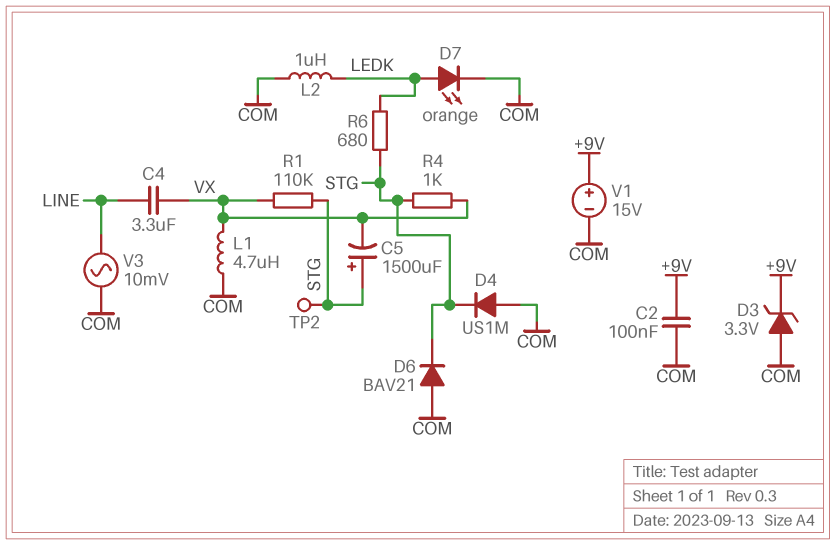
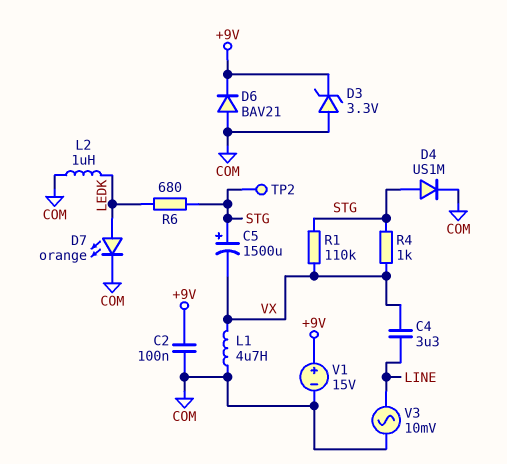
D4: diode US1M (A COM, K STG) -> diode US1M (A STG, K COM)
D6: diode BAV21 (A COM, K STG) -> diode BAV21 (A COM, K +9V)

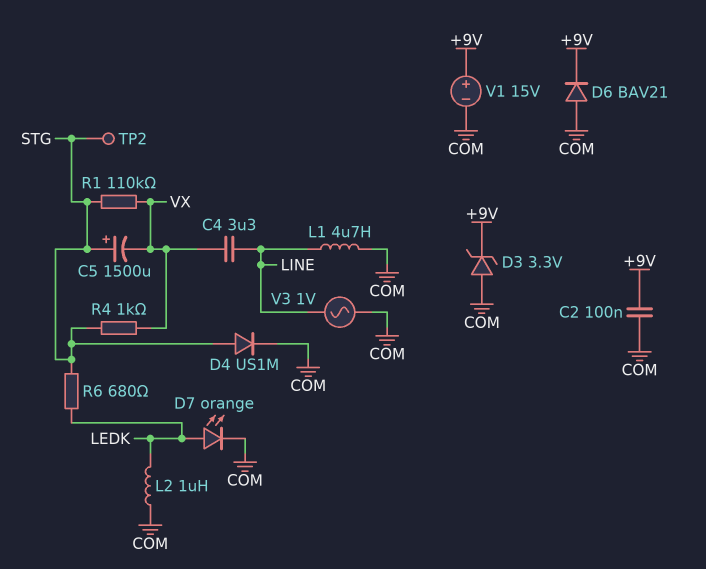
L1: 4.7uH (COM, VX) -> 4.7uH (COM, LINE)
V3: AC 10mV (COM, LINE) -> AC 1V (COM, LINE)

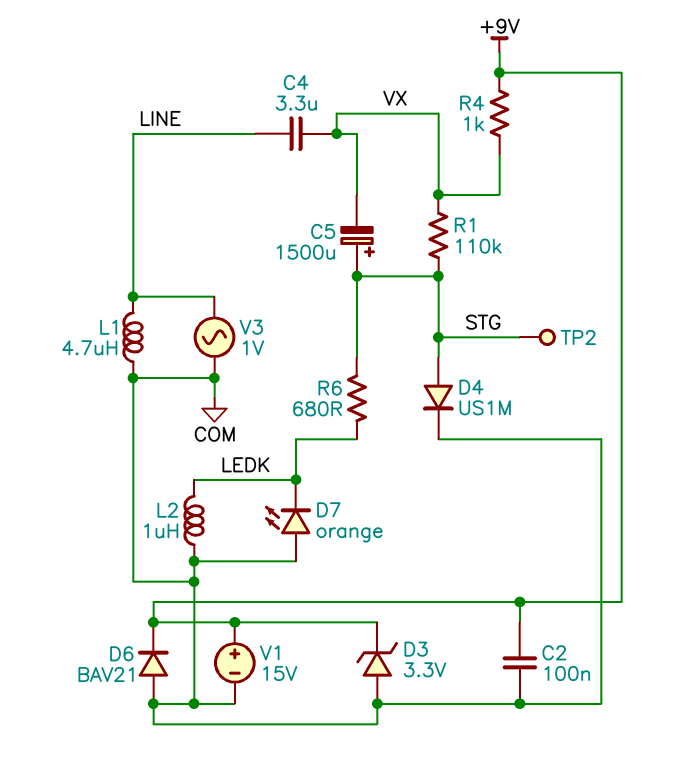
D7: LED orange (A LEDK, K COM) -> LED orange (A COM, K LEDK)
R4: 1k (STG, VX) -> 1k (+9V, VX)

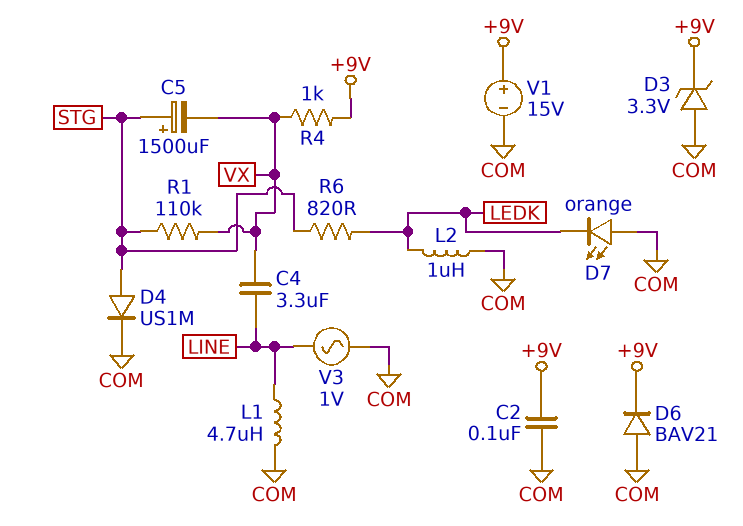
R6: 680 (LEDK, STG) -> 820 (LEDK, STG)
TP2: test point (STG) -> none

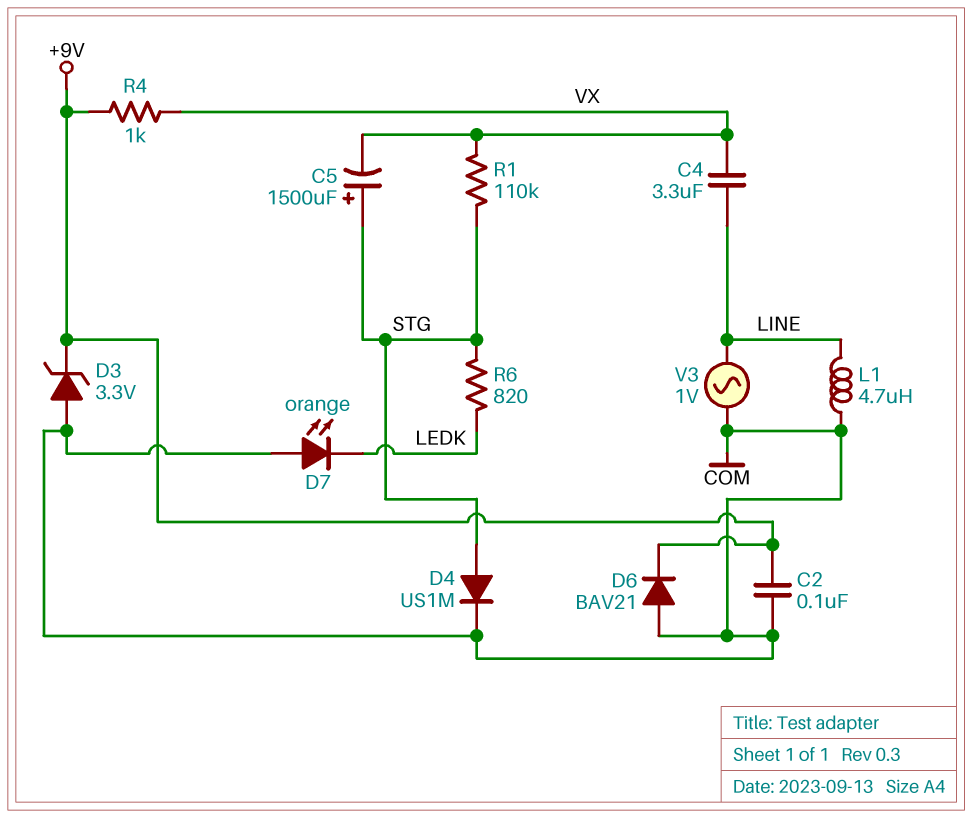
L2: 1uH (COM, LEDK) -> none
V1: 15V (plus +9V, minus COM) -> none

